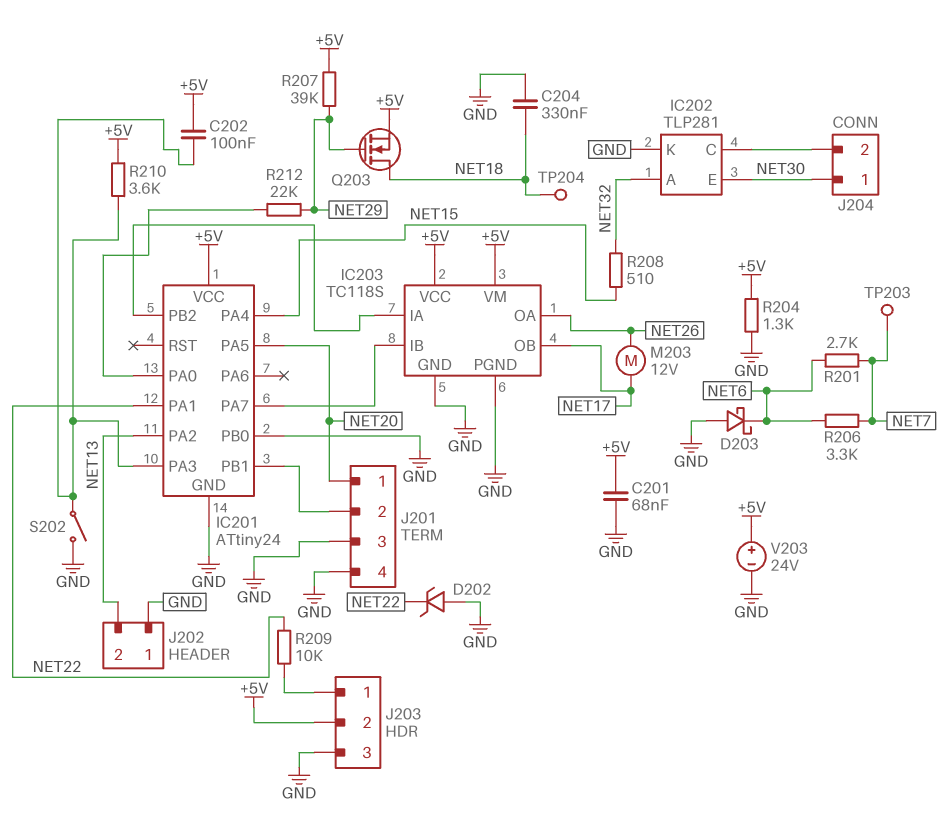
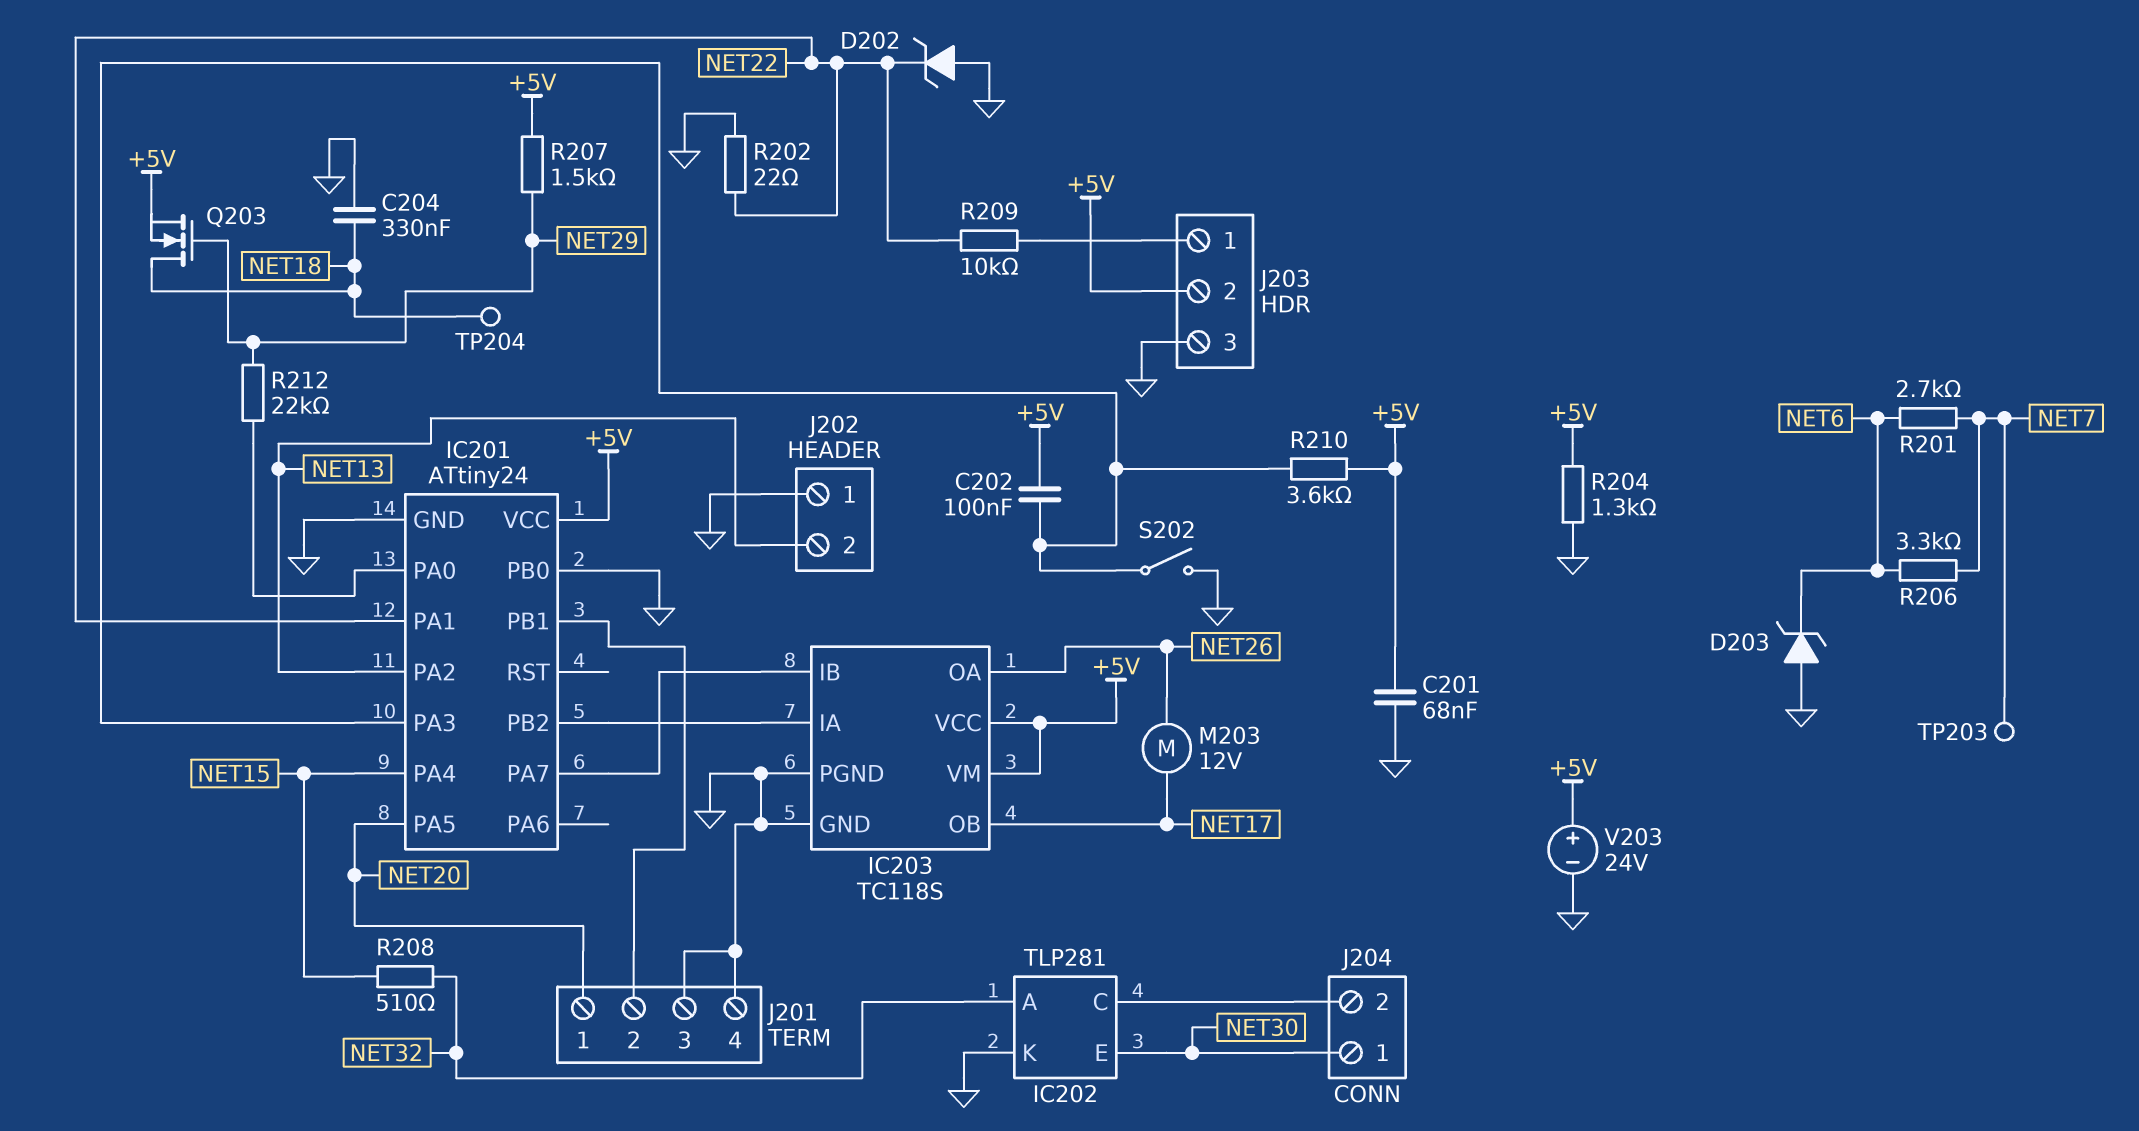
D203: schottky (A GND, K NET6) -> zener (A GND, K NET6)
R202: none -> 22 (GND, NET22)
R207: 39k (+5V, NET29) -> 1.5k (+5V, NET29)

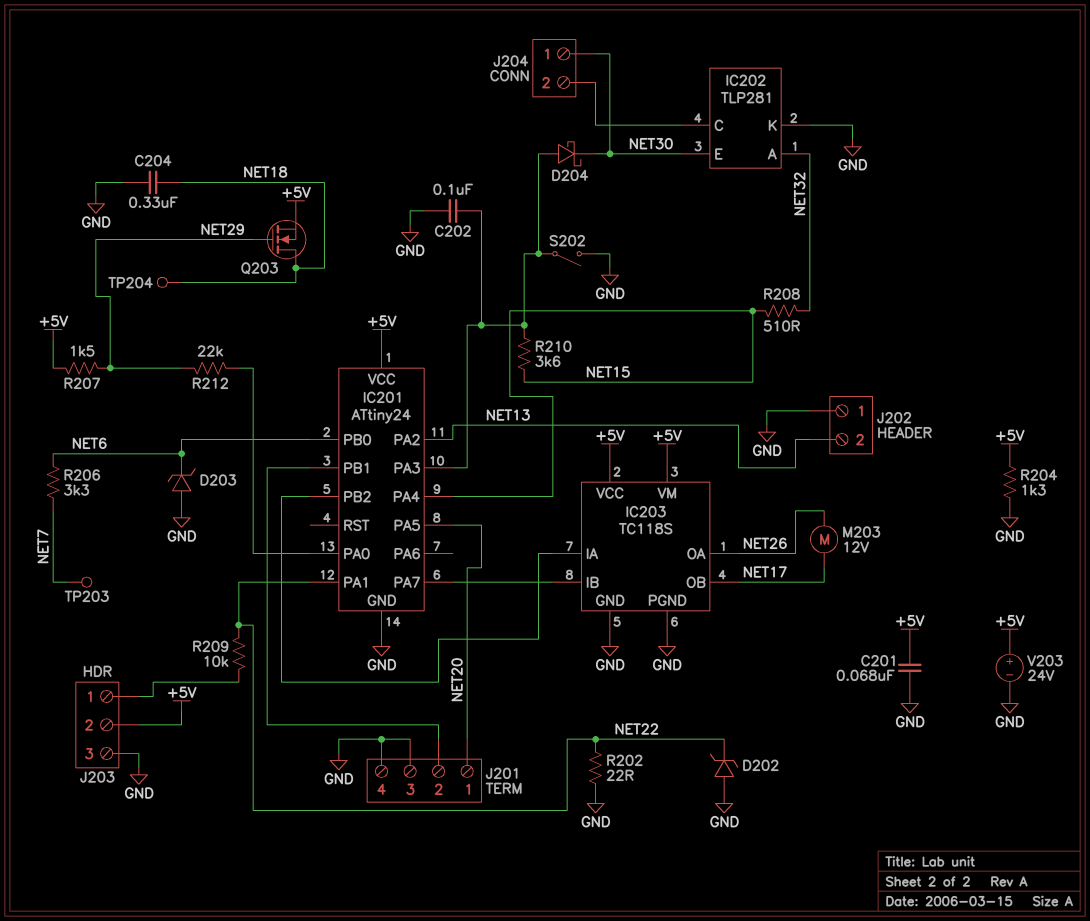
C202: 100nF (+5V, IC201/PA3) -> 100nF (GND, IC201/PA3)
D204: none -> schottky (A IC201/PA3, K NET30)
IC201 pin PB0: GND -> NET6
R201: 2.7k (NET6, NET7) -> none
R210: 3.6k (+5V, IC201/PA3) -> 3.6k (IC201/PA3, NET15)

